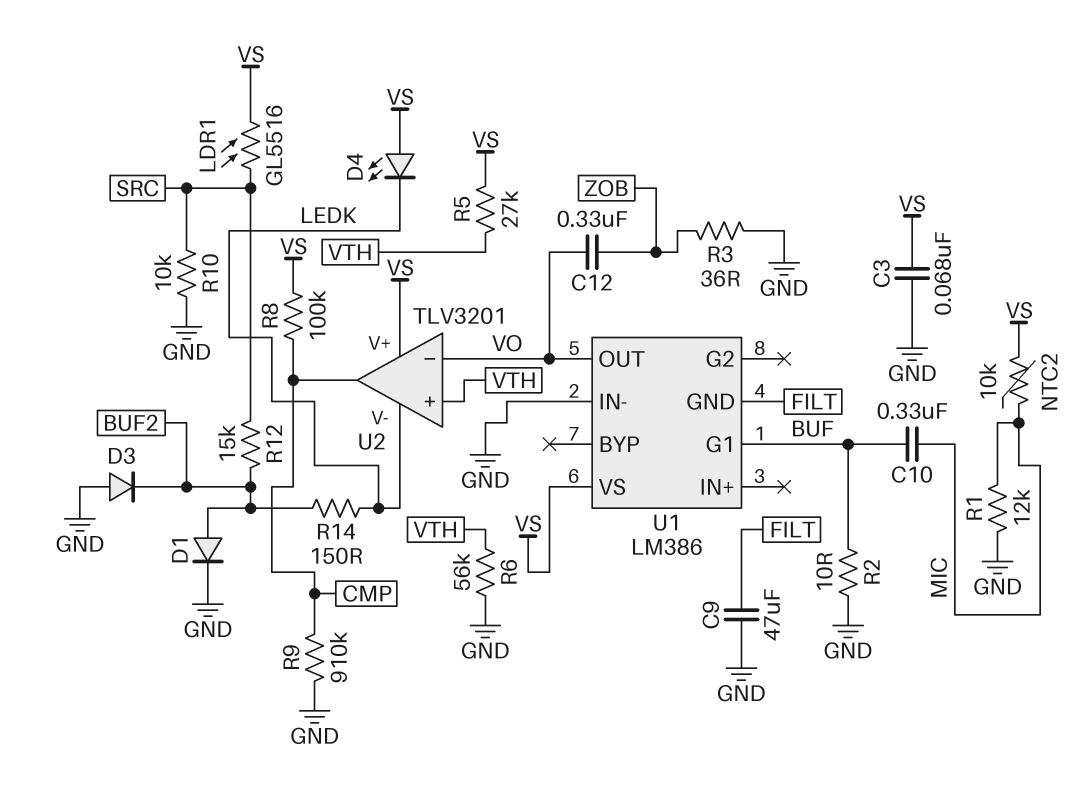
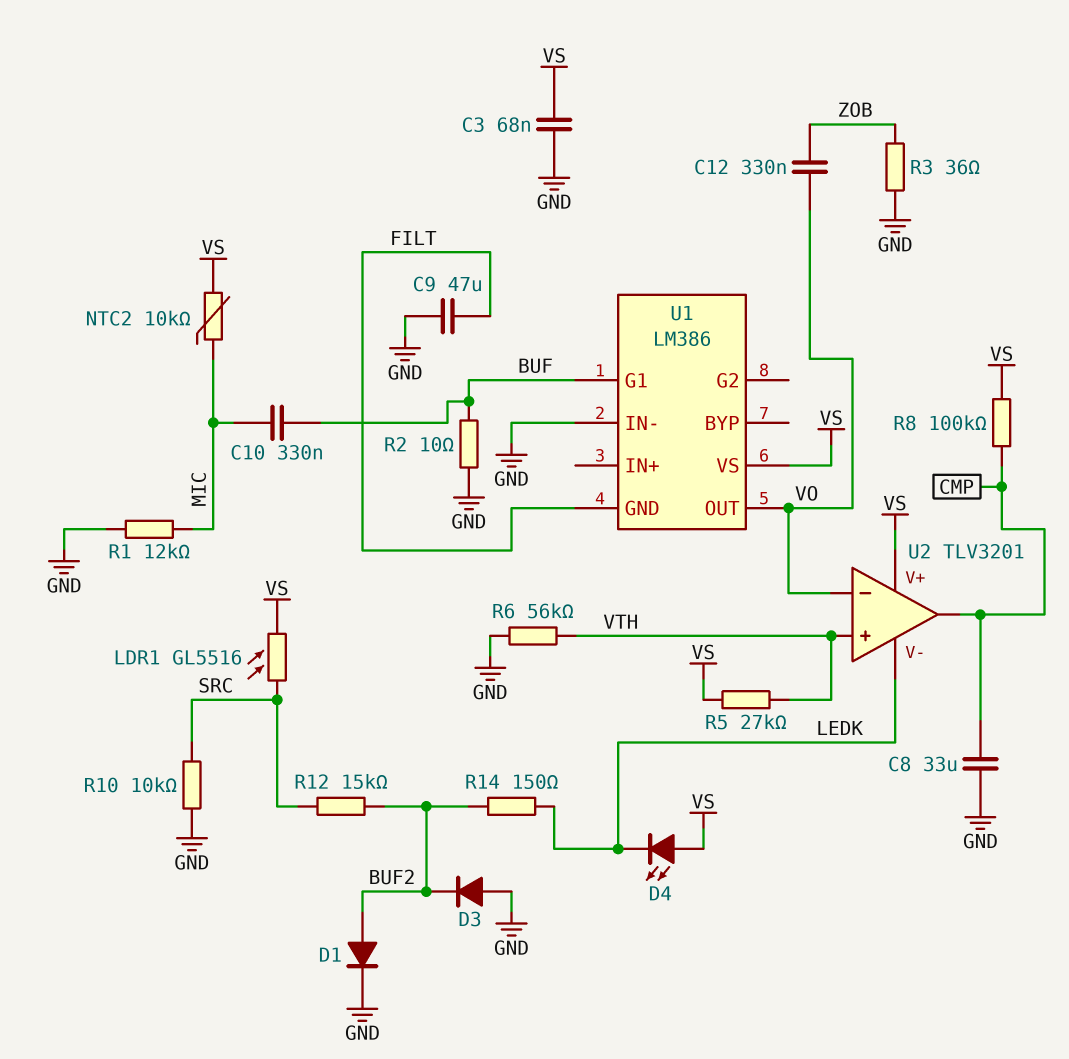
C8: none -> 33uF (CMP, GND)
R9: 910k (CMP, GND) -> none

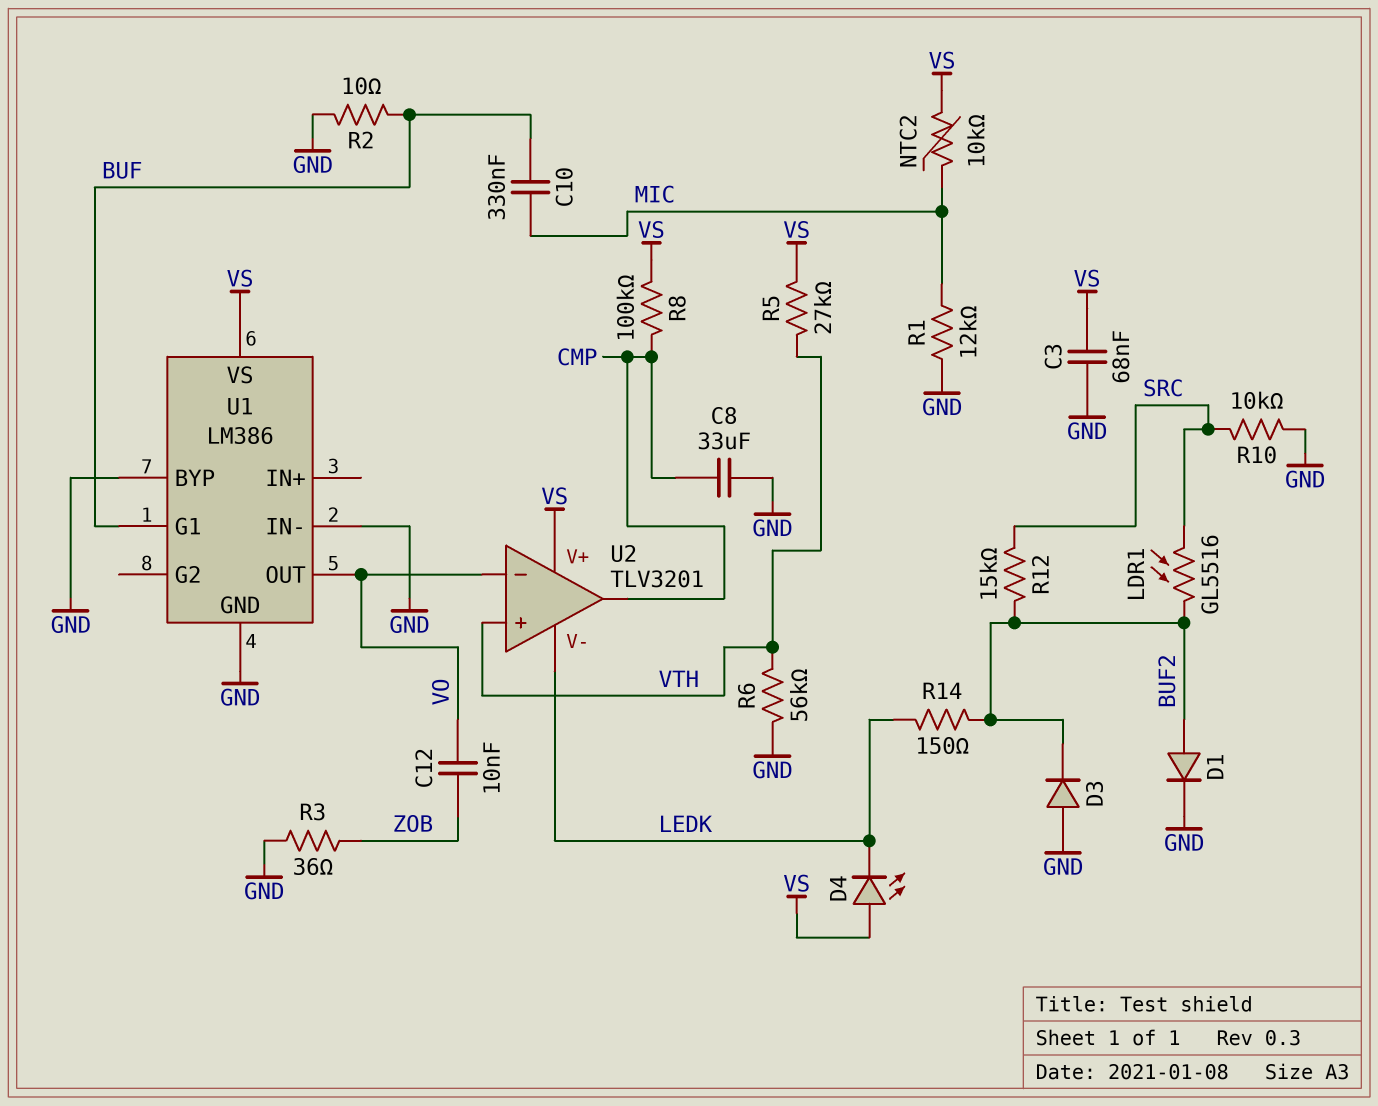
C9: 47uF (FILT, GND) -> none
C12: 330nF (VO, ZOB) -> 10nF (VO, ZOB)
LDR1: GL5516 (SRC, VS) -> GL5516 (BUF2, SRC)
U1 pin BYP: none -> GND
U1 pin GND: FILT -> GND

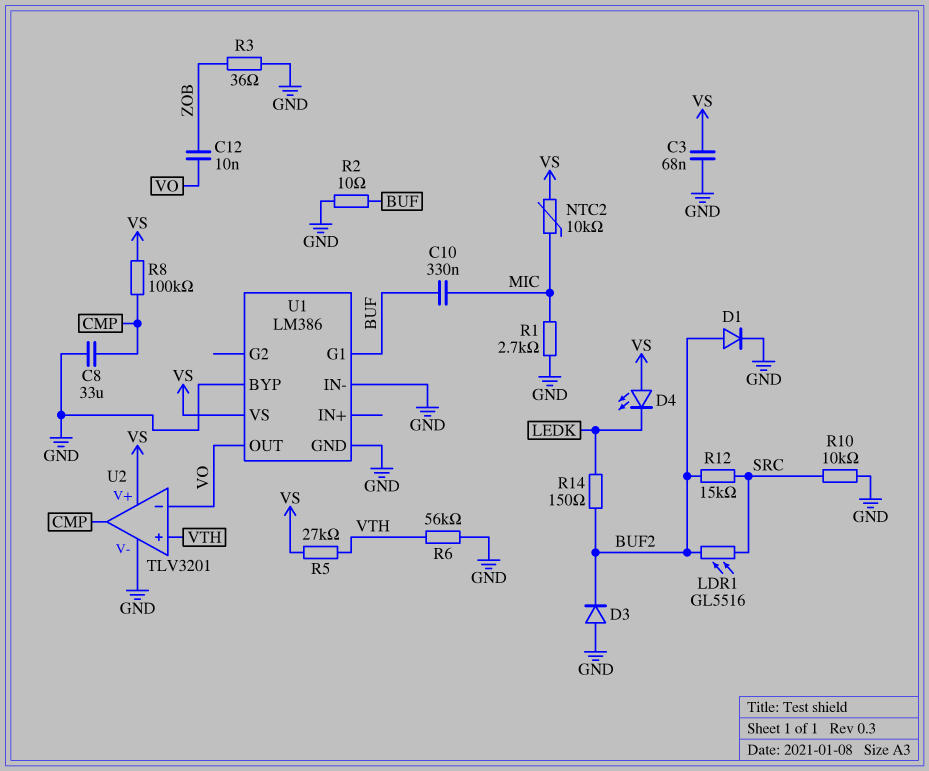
R1: 12k (GND, MIC) -> 2.7k (GND, MIC)
U2 pin V-: LEDK -> GND

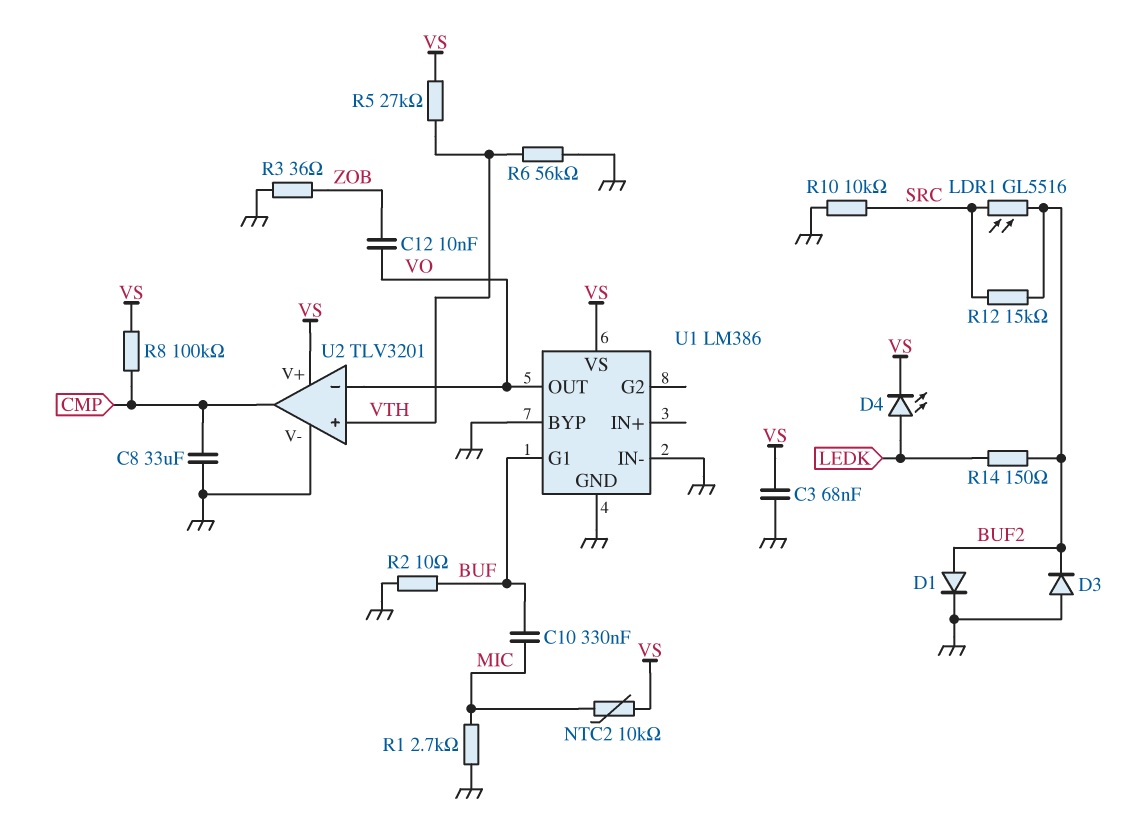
D4: LED (A VS, K LEDK) -> LED (A LEDK, K VS)

